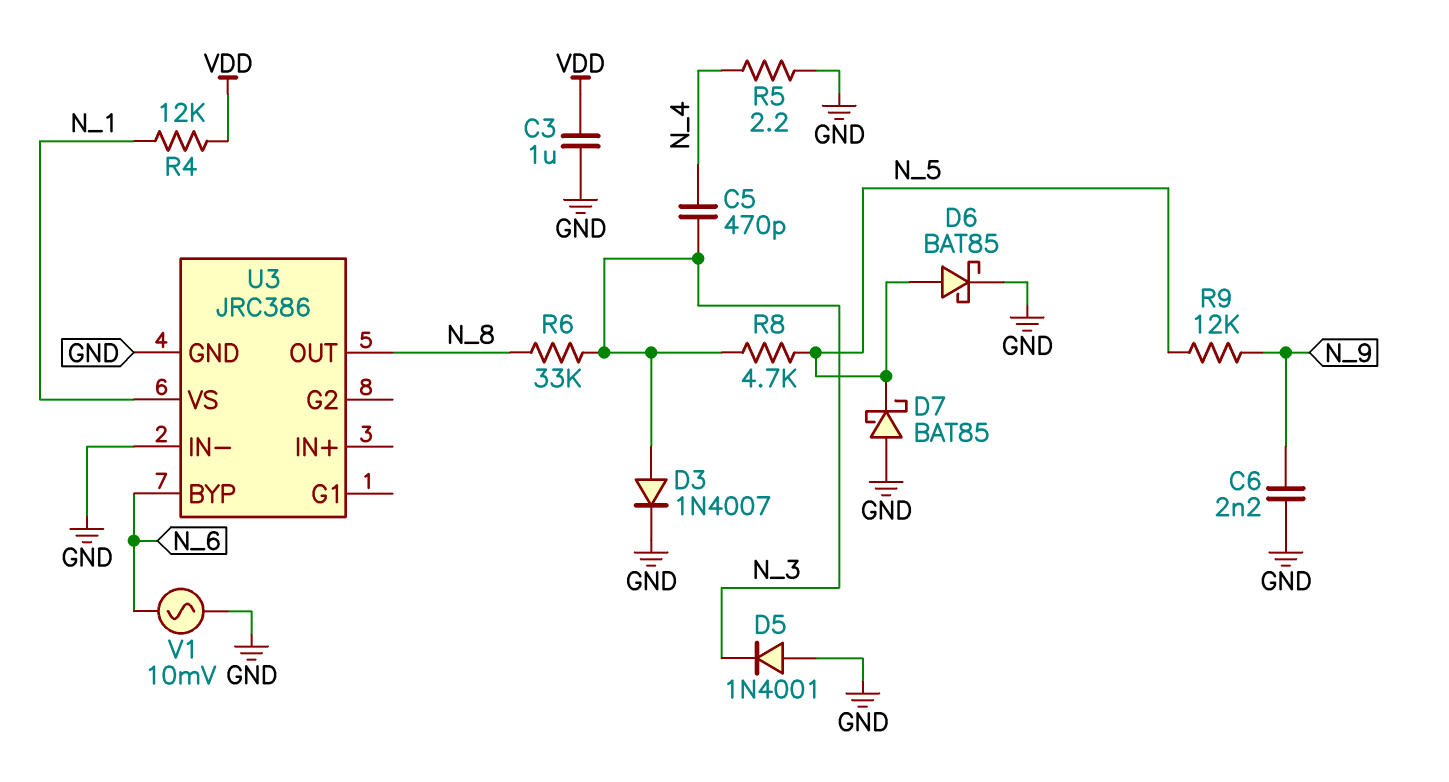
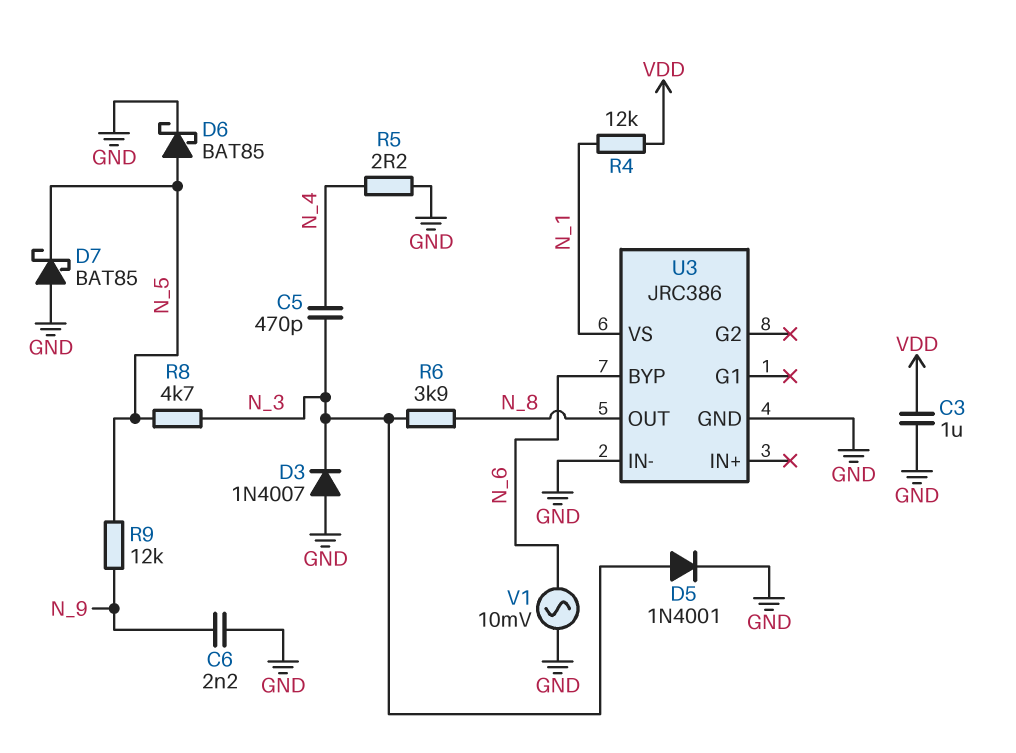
D3: diode 1N4007 (A N_3, K GND) -> diode 1N4007 (A GND, K N_3)
D5: diode 1N4001 (A GND, K N_3) -> diode 1N4001 (A N_3, K GND)
R6: 33k (N_3, N_8) -> 3.9k (N_3, N_8)

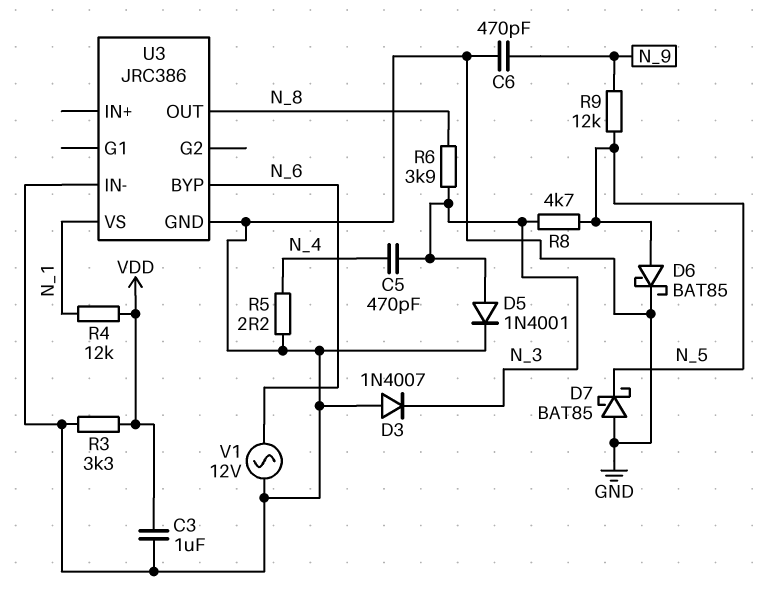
C6: 2.2nF (GND, N_9) -> 470pF (GND, N_9)
R3: none -> 3.3k (GND, VDD)
V1: AC 10mV (GND, N_6) -> AC 12V (GND, N_6)

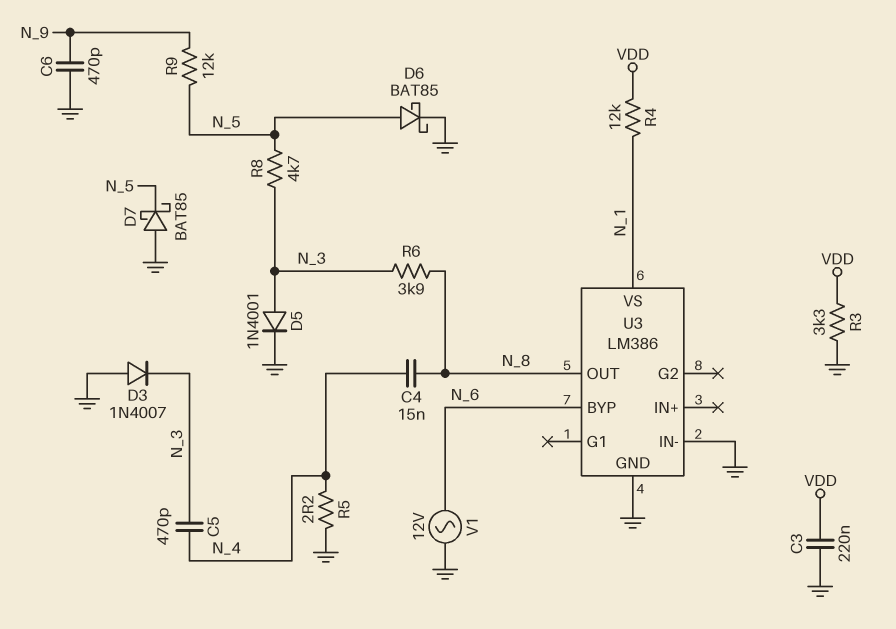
C3: 1uF (GND, VDD) -> 220nF (GND, VDD)
C4: none -> 15nF (N_4, N_8)
U3: JRC386 -> LM386

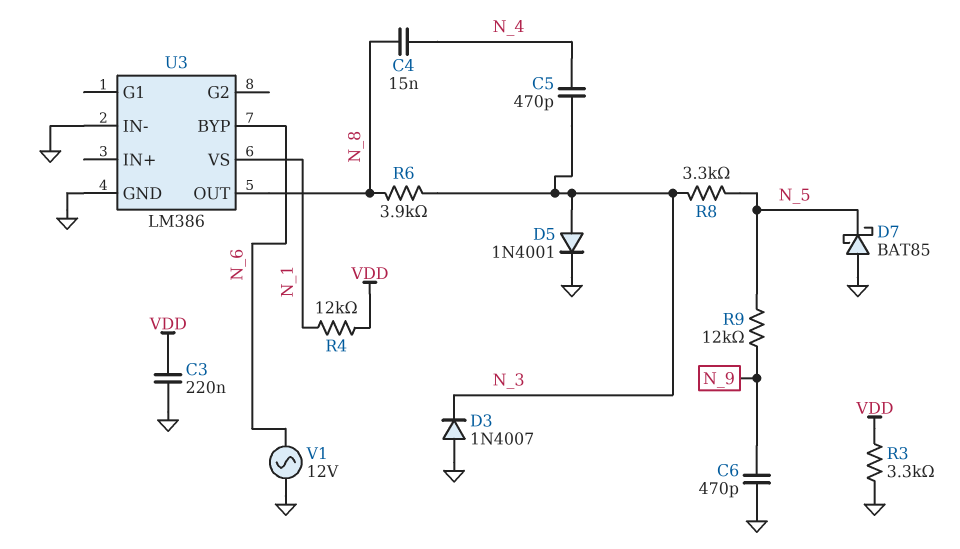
D6: schottky BAT85 (A N_5, K GND) -> none
R5: 2.2 (GND, N_4) -> none
R8: 4.7k (N_3, N_5) -> 3.3k (N_3, N_5)

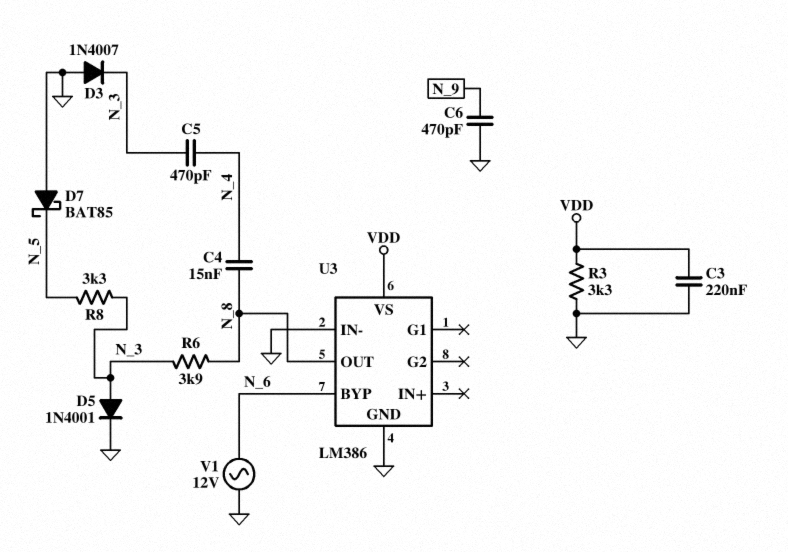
R4: 12k (N_1, VDD) -> none
R9: 12k (N_5, N_9) -> none
U3 pin VS: N_1 -> VDD

